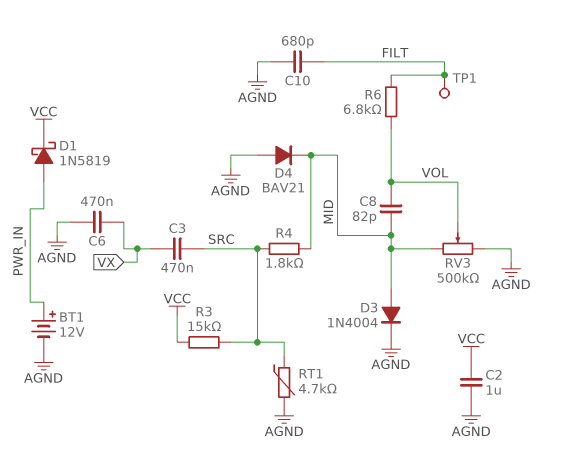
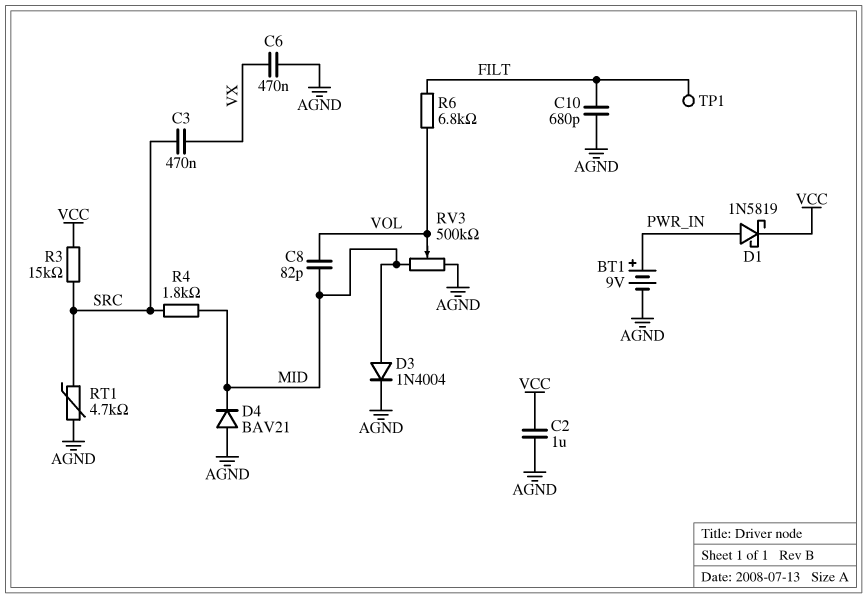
BT1: 12V (plus PWR_IN, minus AGND) -> 9V (plus PWR_IN, minus AGND)

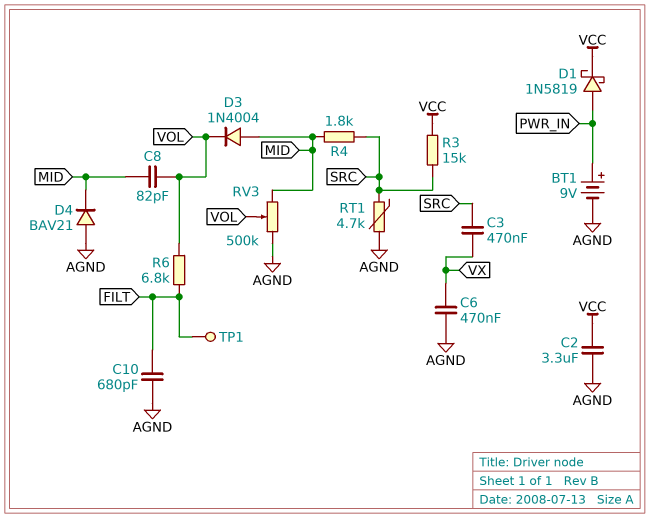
C2: 1uF (AGND, VCC) -> 3.3uF (AGND, VCC)
D3: diode 1N4004 (A MID, K AGND) -> diode 1N4004 (A MID, K VOL)

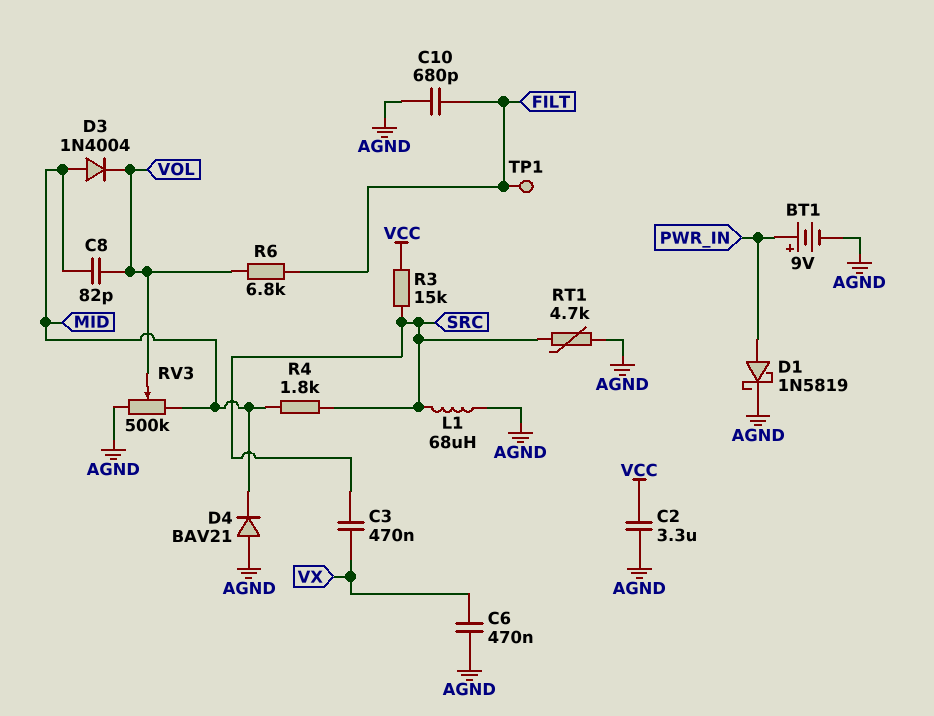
D1: schottky 1N5819 (A PWR_IN, K VCC) -> schottky 1N5819 (A PWR_IN, K AGND)
L1: none -> 68uH (AGND, SRC)

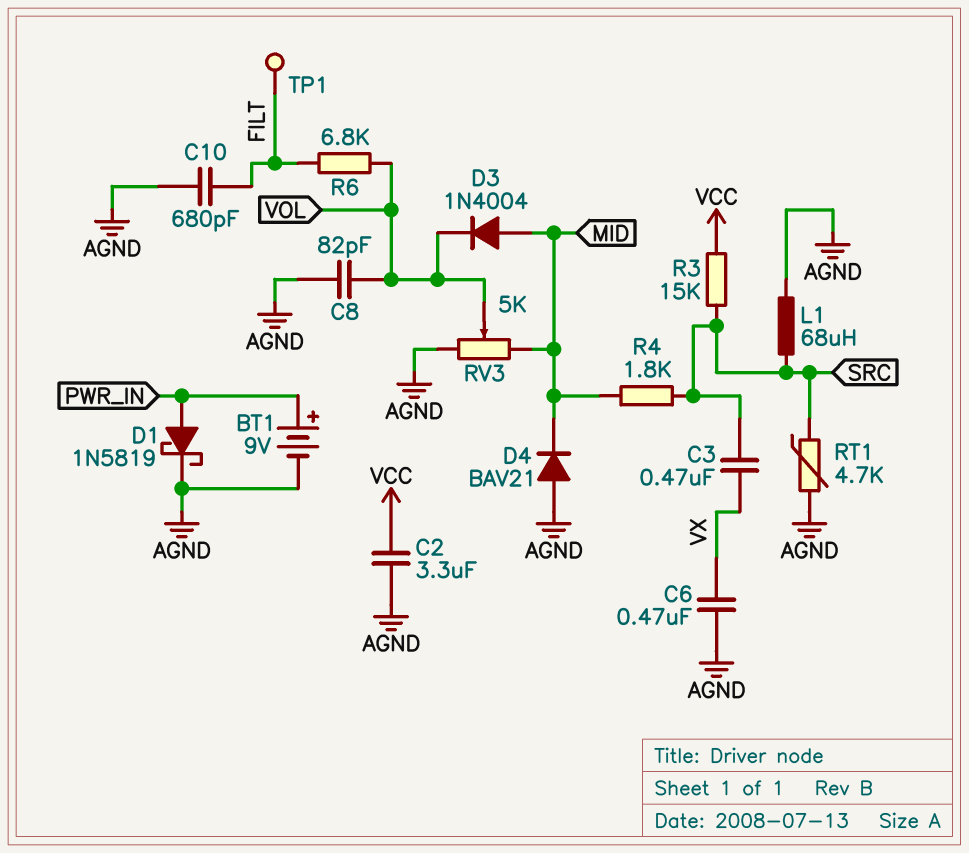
C8: 82pF (MID, VOL) -> 82pF (AGND, VOL)
RV3: 500k (AGND, MID, wiper VOL) -> 5k (AGND, MID, wiper VOL)

